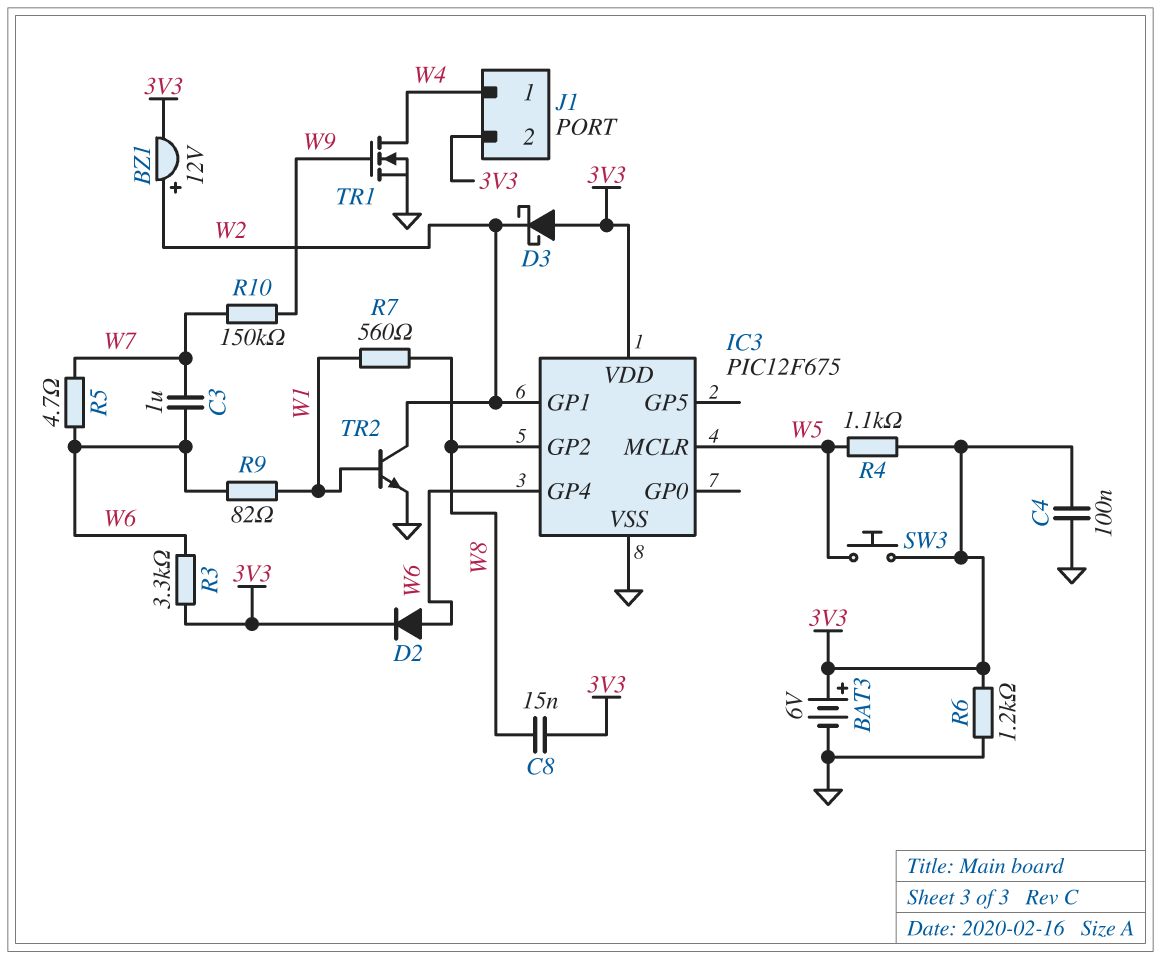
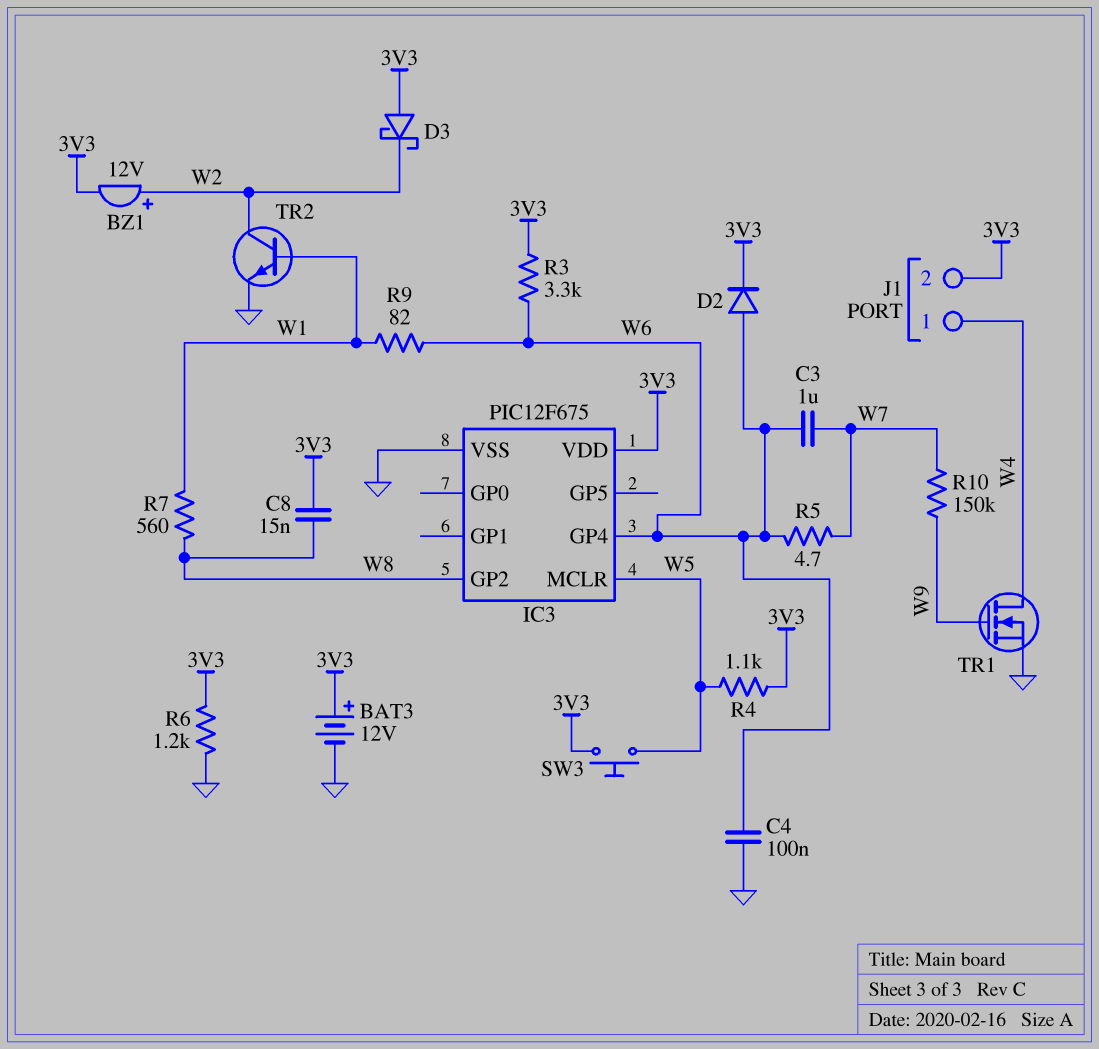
BAT3: 6V (plus 3V3, minus GND) -> 12V (plus 3V3, minus GND)
C4: 100nF (3V3, GND) -> 100nF (GND, W6)
IC3 pin GP1: W2 -> none

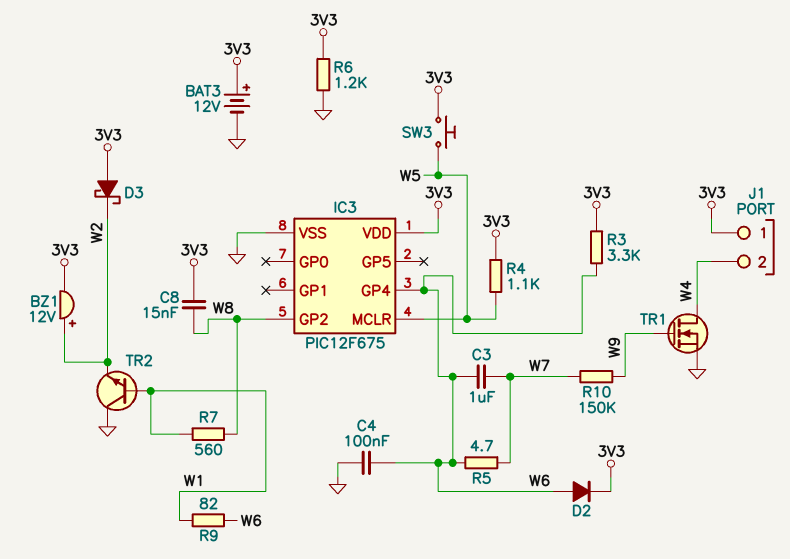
J1 pin 1: W4 -> 3V3
J1 pin 2: 3V3 -> W4
TR2: NPN (B W1, C W2, E GND) -> NPN (B W1, C GND, E W2)

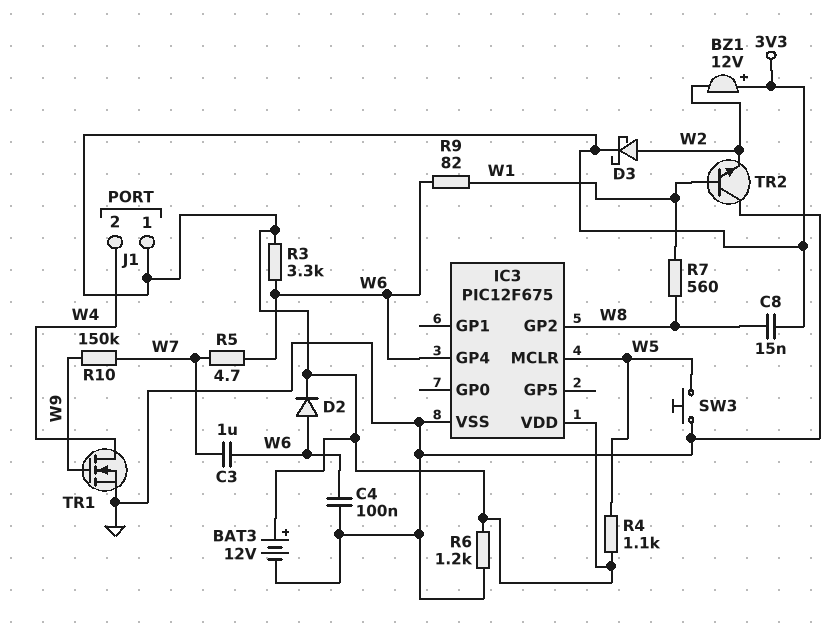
BZ1: buzzer 12V (plus W2, minus 3V3) -> buzzer 12V (plus 3V3, minus W2)
D3: schottky (A 3V3, K W2) -> schottky (A W2, K 3V3)
SW3: button (3V3, W5) -> button (GND, W5)

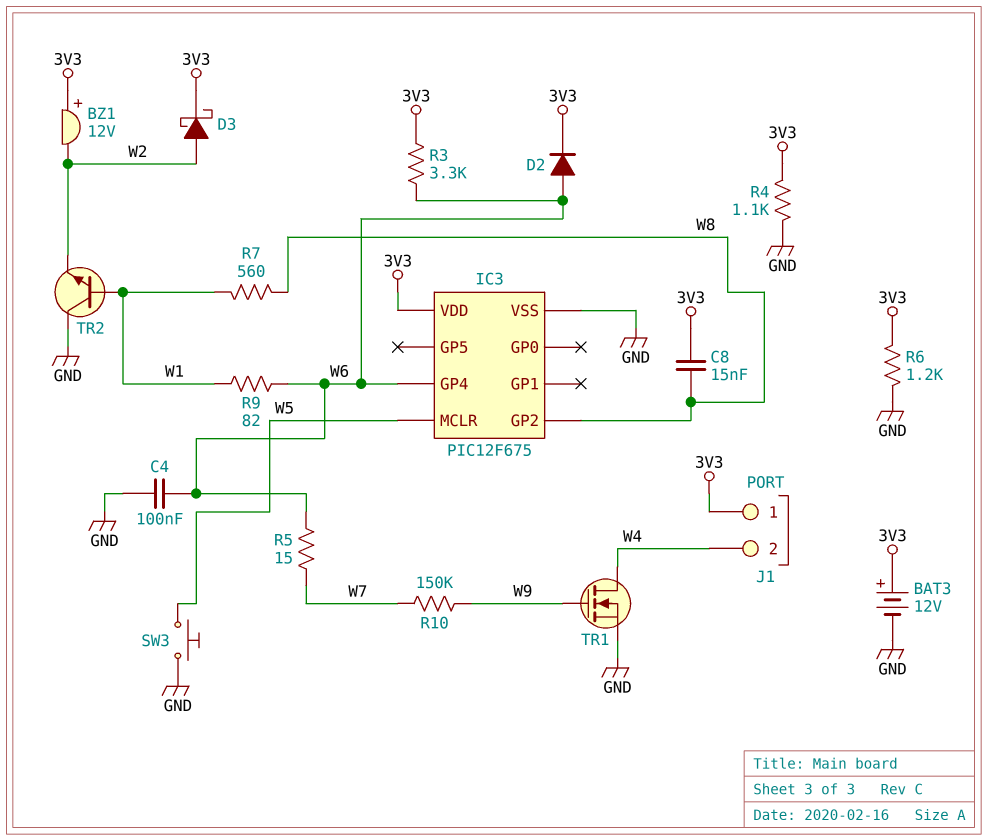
C3: 1uF (W6, W7) -> none
R4: 1.1k (3V3, W5) -> 1.1k (3V3, GND)
R5: 4.7 (W6, W7) -> 15 (W6, W7)

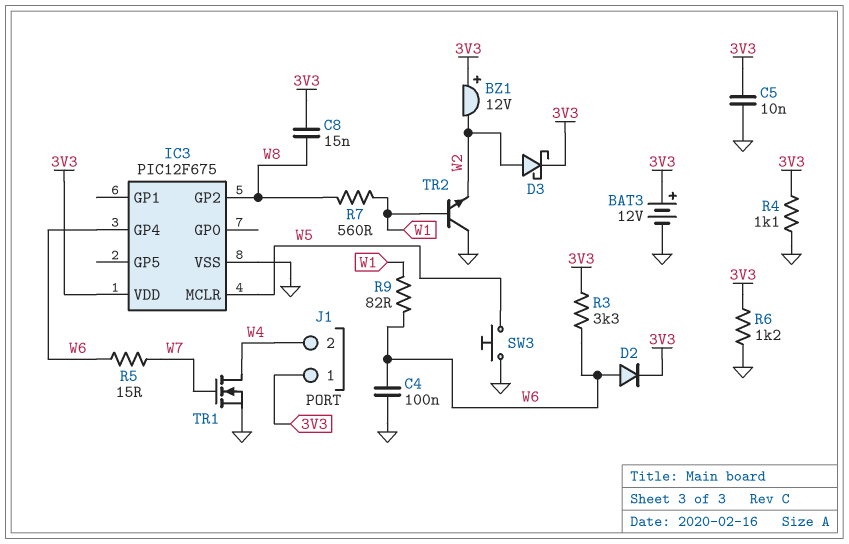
C5: none -> 10nF (3V3, GND)
R10: 150k (W7, W9) -> none
TR1: NMOS (G W9, D W4, S GND) -> NMOS (G W7, D W4, S GND)

